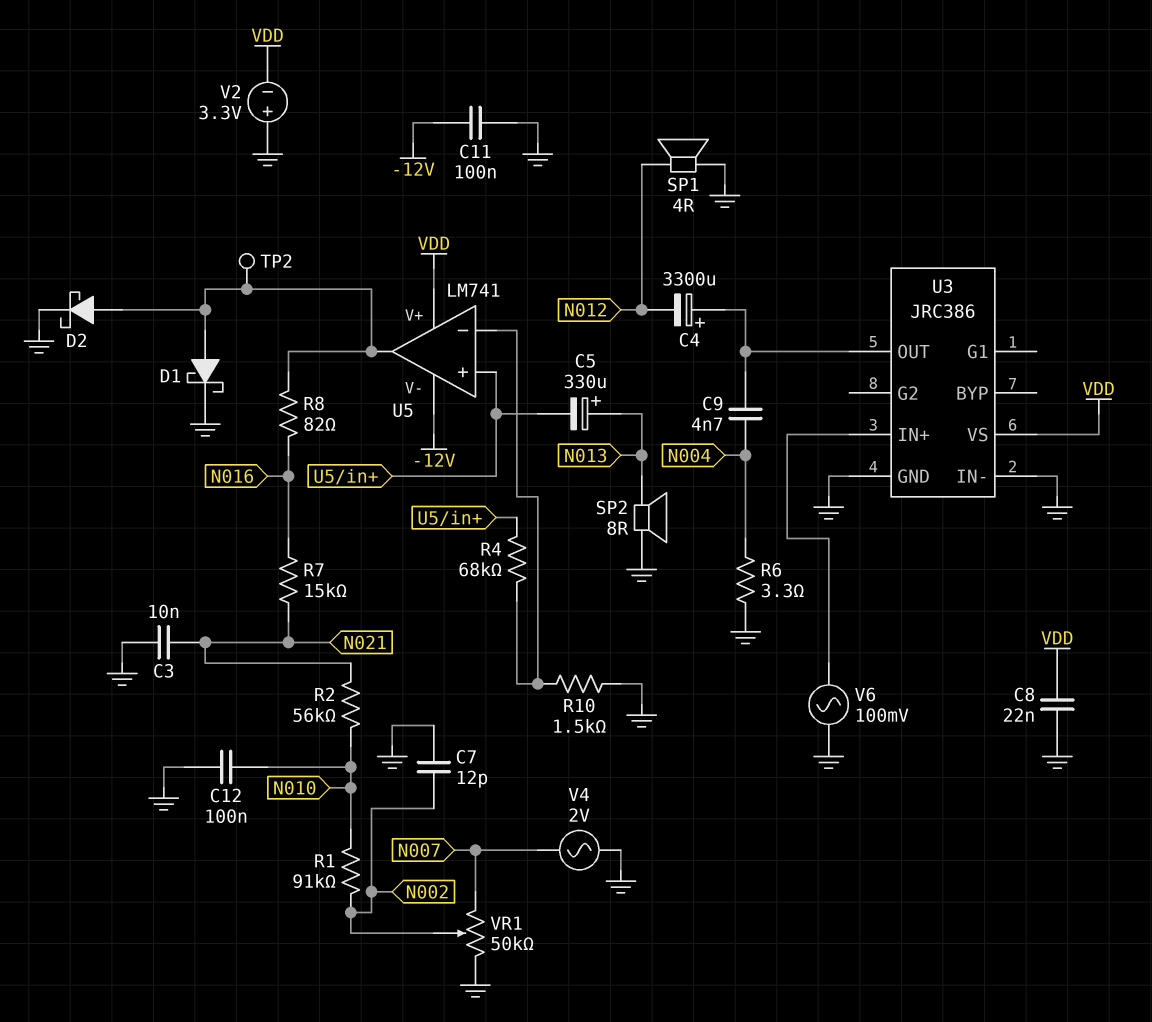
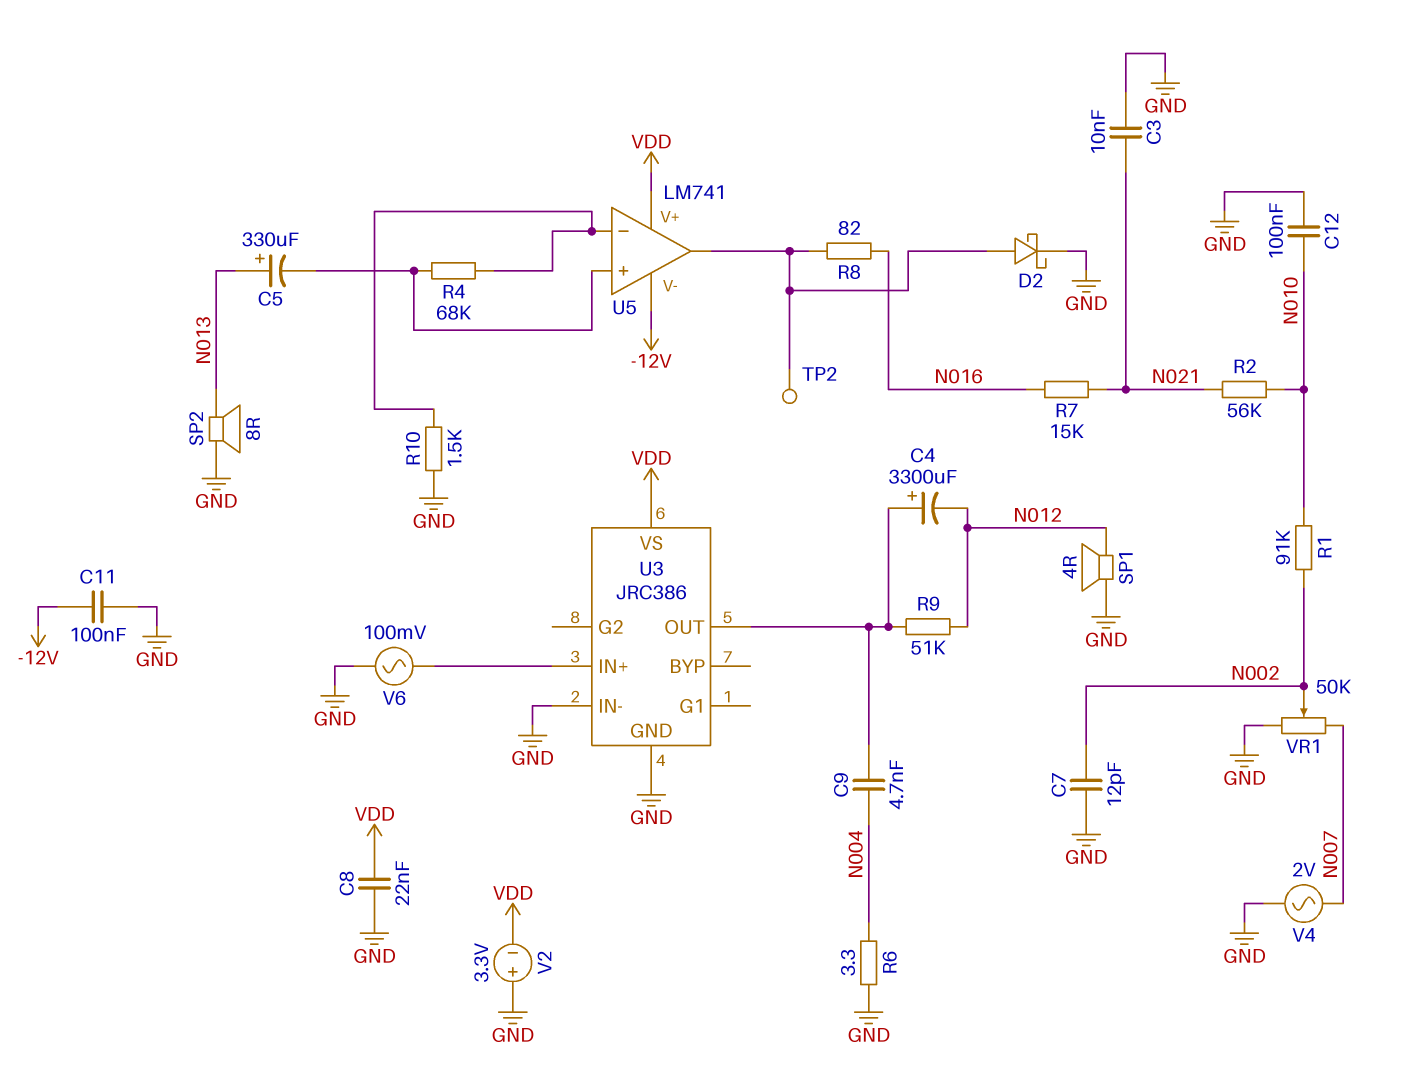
D1: schottky (A U5/out, K GND) -> none
R9: none -> 51k (N012, U3/OUT)

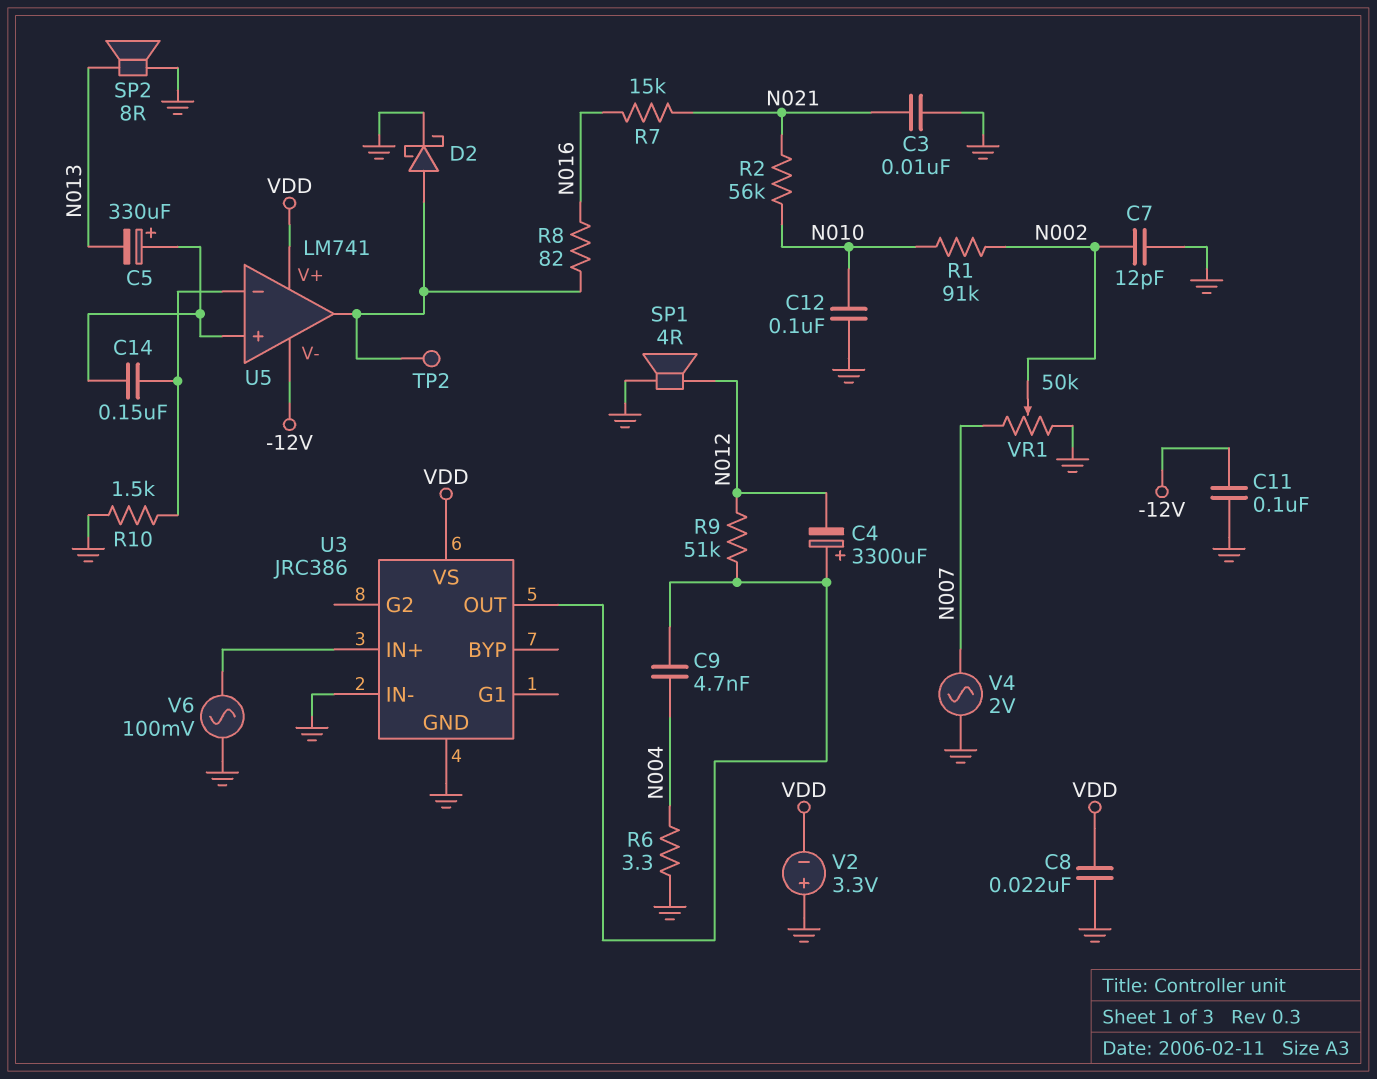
C5: 330uF (plus N013, minus U5/in+) -> 330uF (plus U5/in+, minus N013)
C14: none -> 150nF (U5/in+, U5/in-)
R4: 68k (U5/in+, U5/in-) -> none

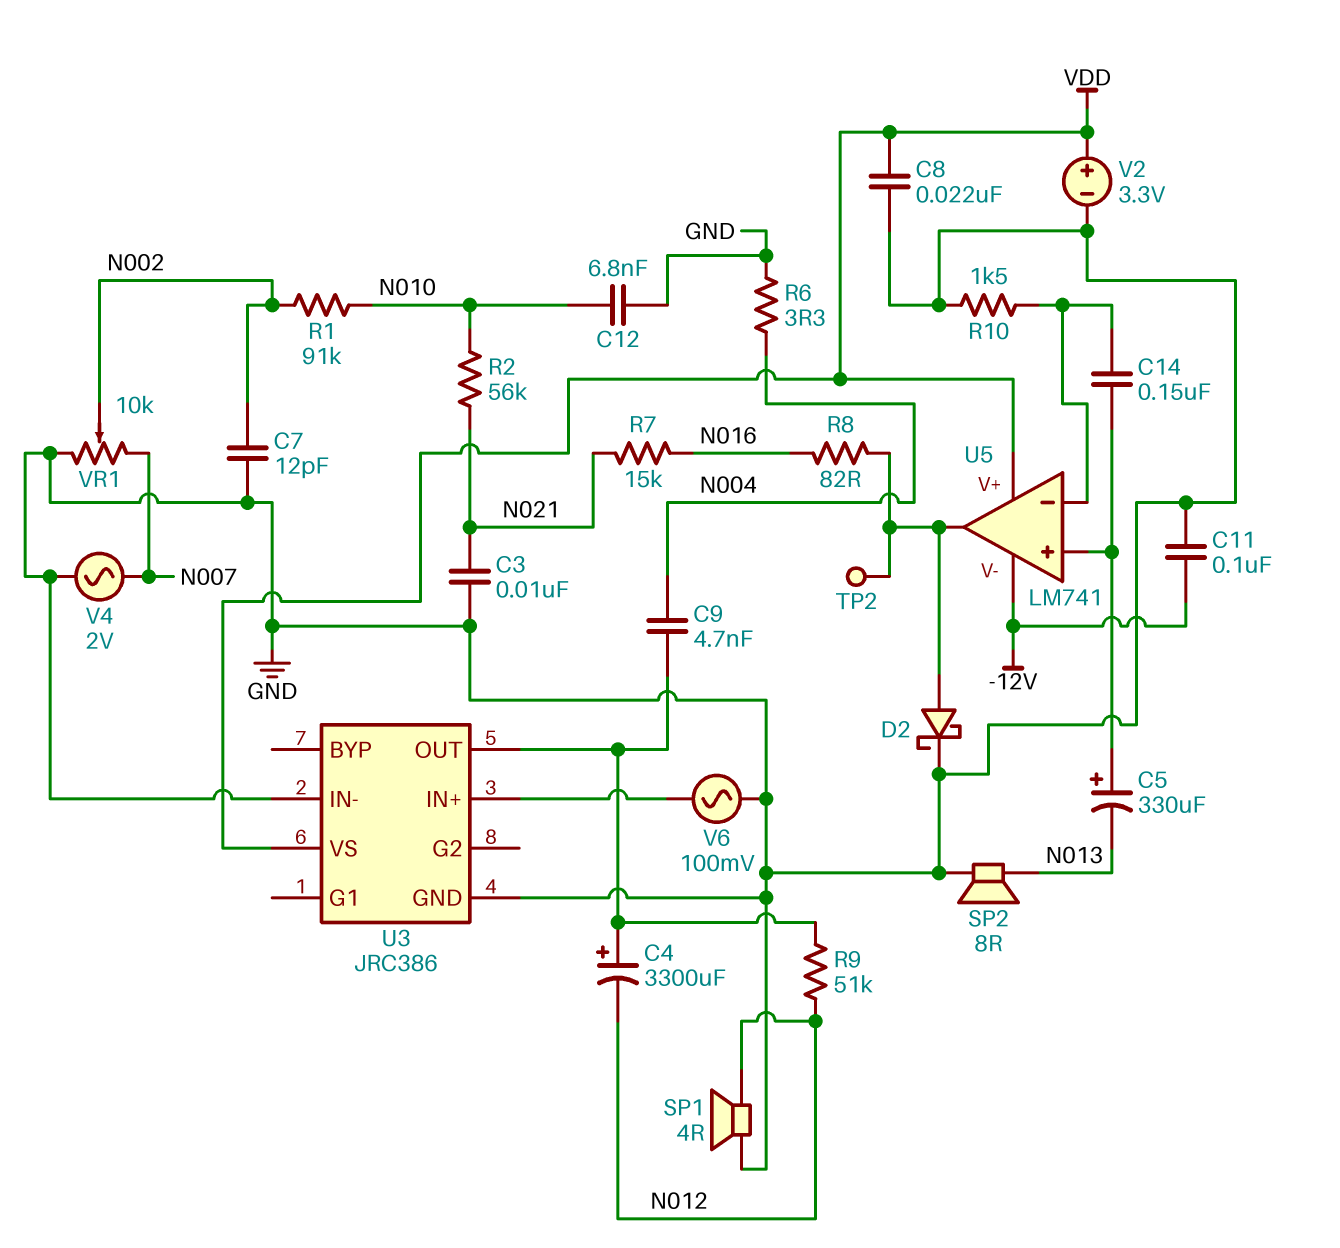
C12: 100nF (GND, N010) -> 6.8nF (GND, N010)
V2: 3.3V (plus GND, minus VDD) -> 3.3V (plus VDD, minus GND)
VR1: 50k (GND, N007, wiper N002) -> 10k (GND, N007, wiper N002)

